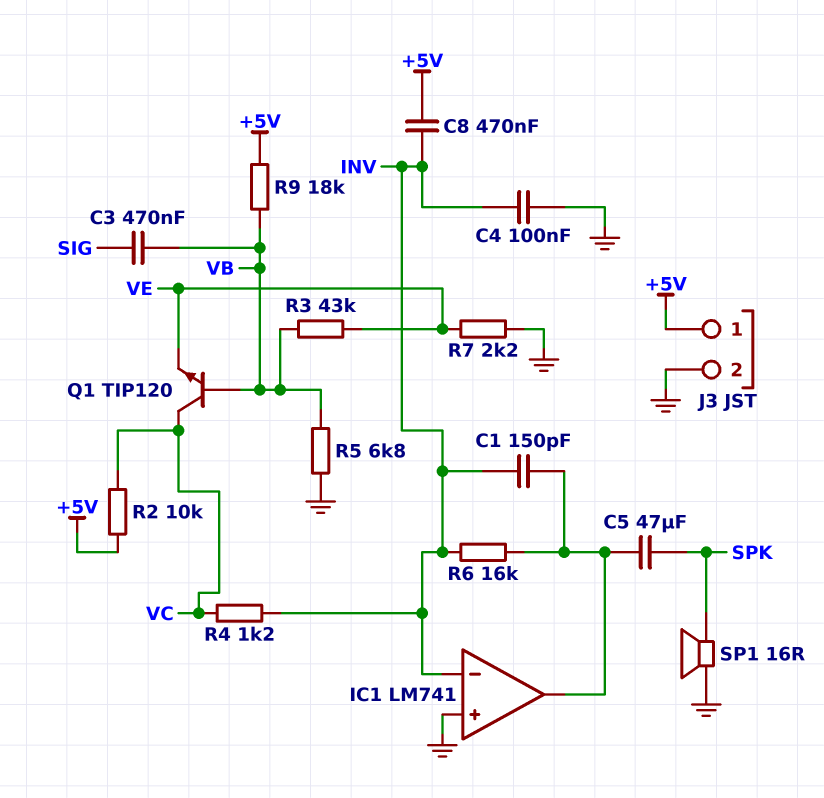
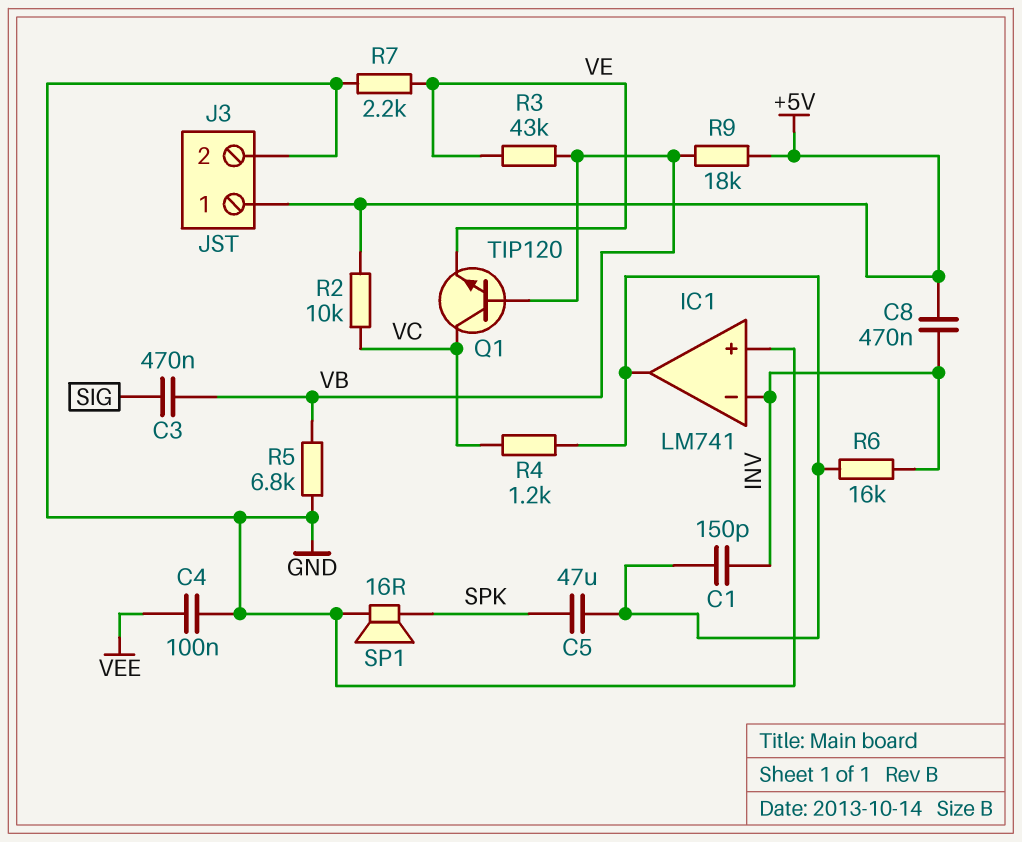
C4: 100nF (GND, INV) -> 100nF (GND, VEE)
R4: 1.2k (INV, VC) -> 1.2k (IC1/out, VC)

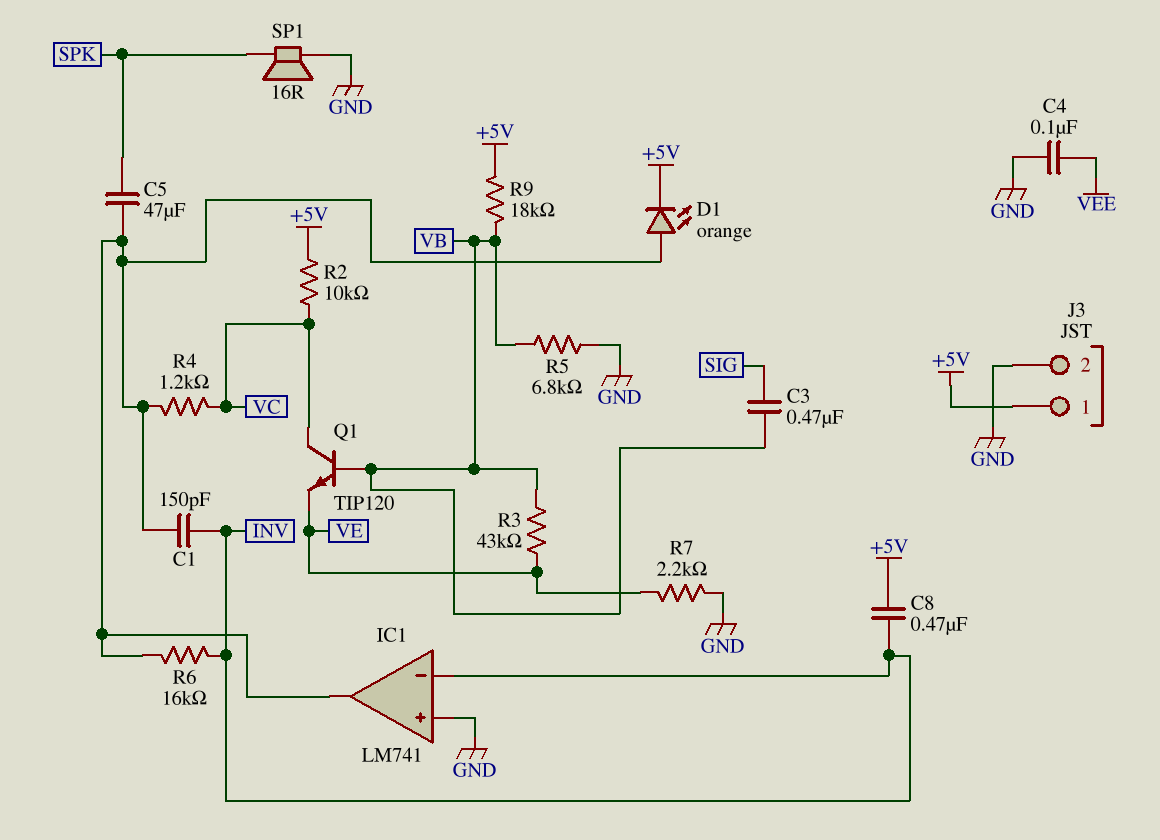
D1: none -> LED orange (A IC1/out, K +5V)

